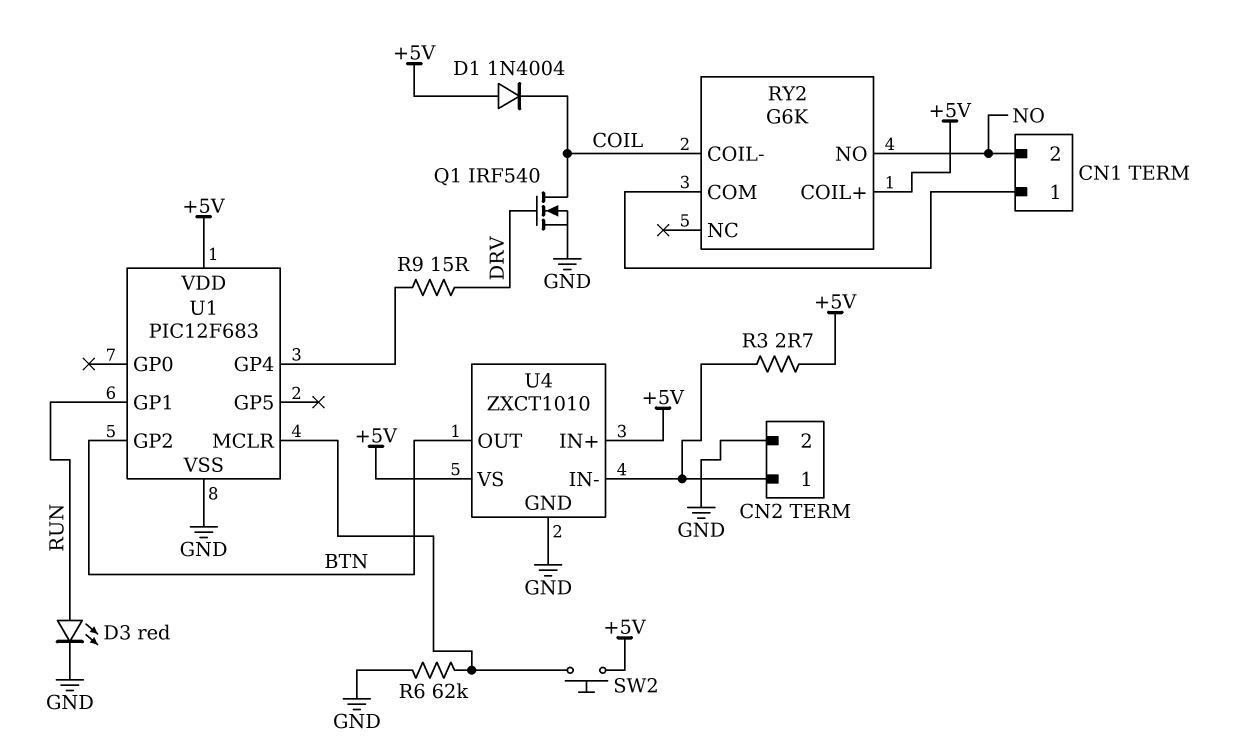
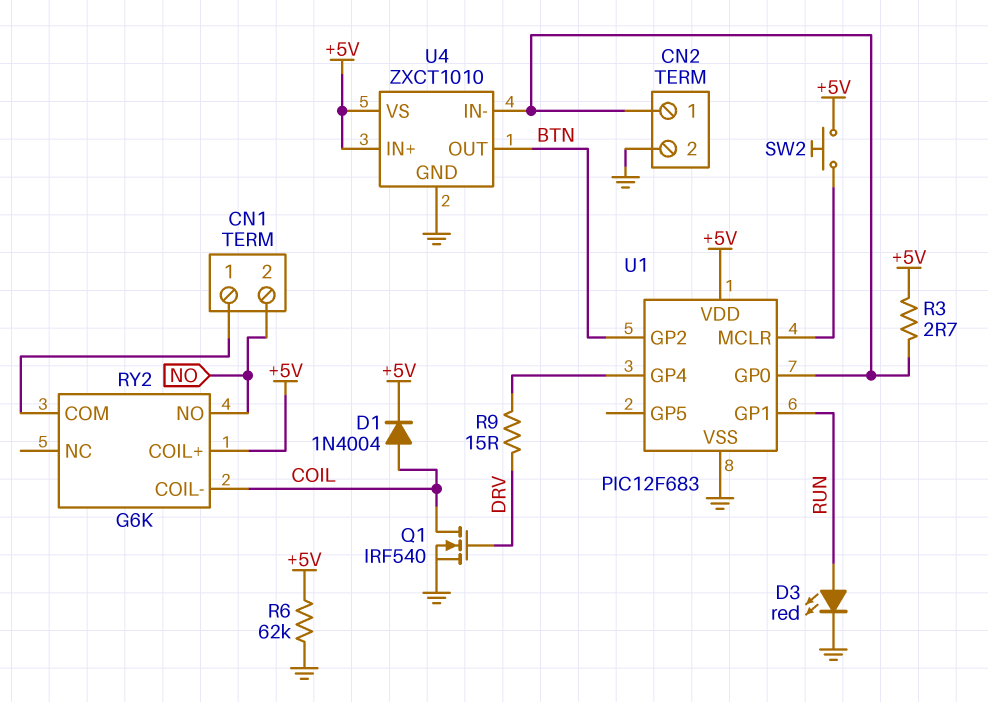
D1: diode 1N4004 (A +5V, K COIL) -> diode 1N4004 (A COIL, K +5V)
R6: 62k (GND, U1/MCLR) -> 62k (+5V, GND)
U1 pin GP0: none -> CN2/1

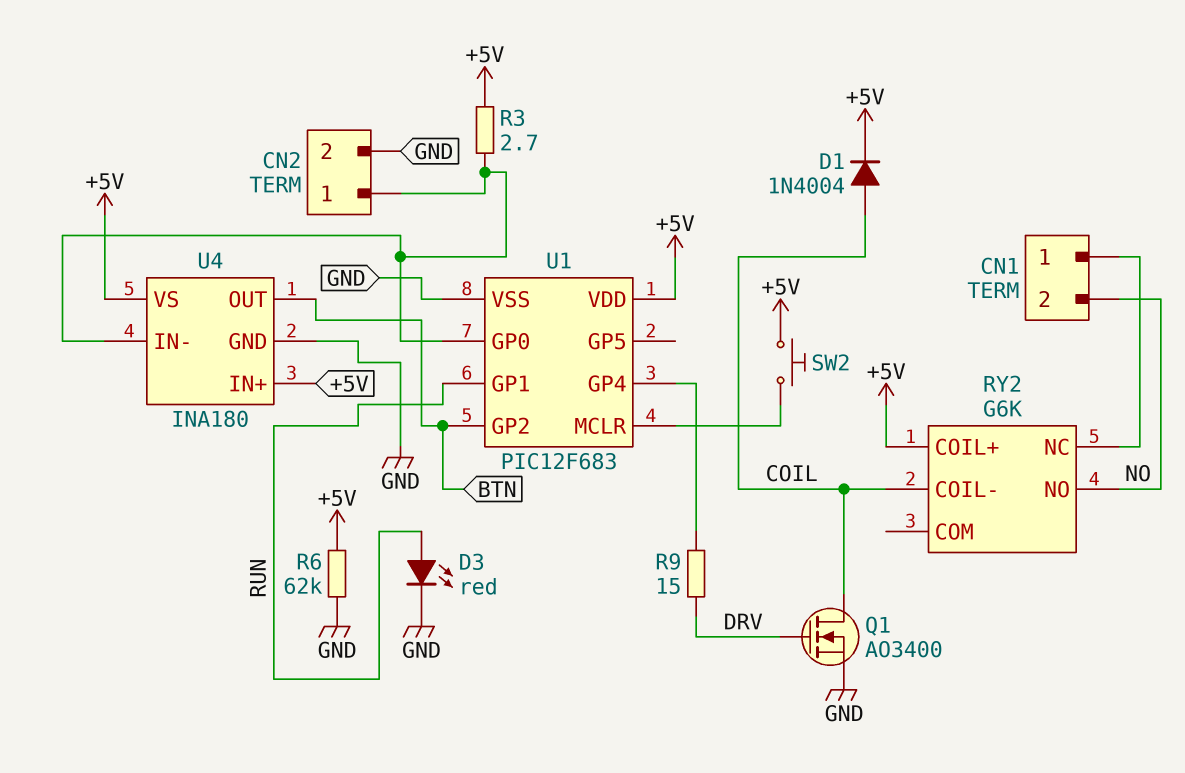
Q1: NMOS IRF540 (G DRV, D COIL, S GND) -> NMOS AO3400 (G DRV, D COIL, S GND)
RY2 pin COM: CN1/1 -> none
RY2 pin NC: none -> CN1/1
U4: ZXCT1010 -> INA180

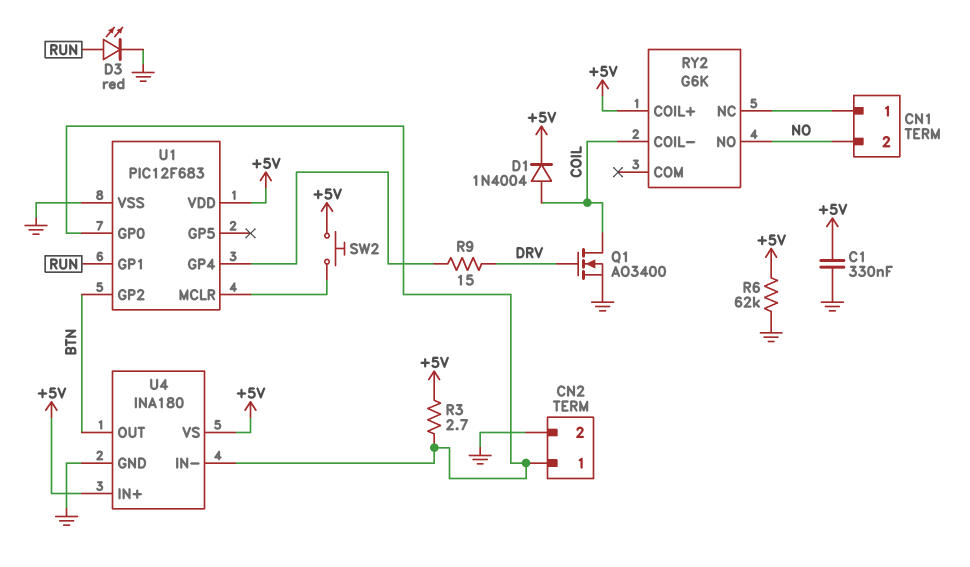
C1: none -> 330nF (+5V, GND)

